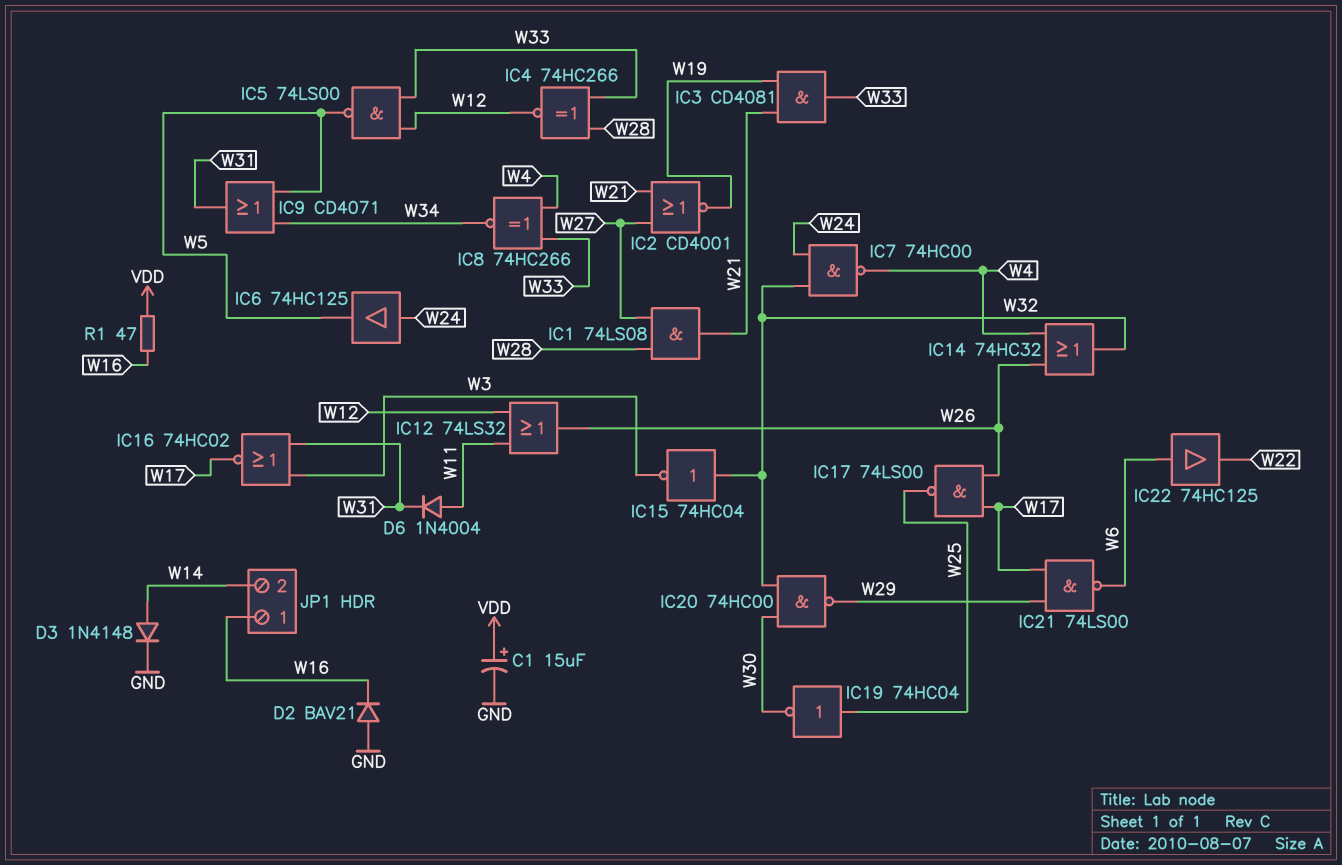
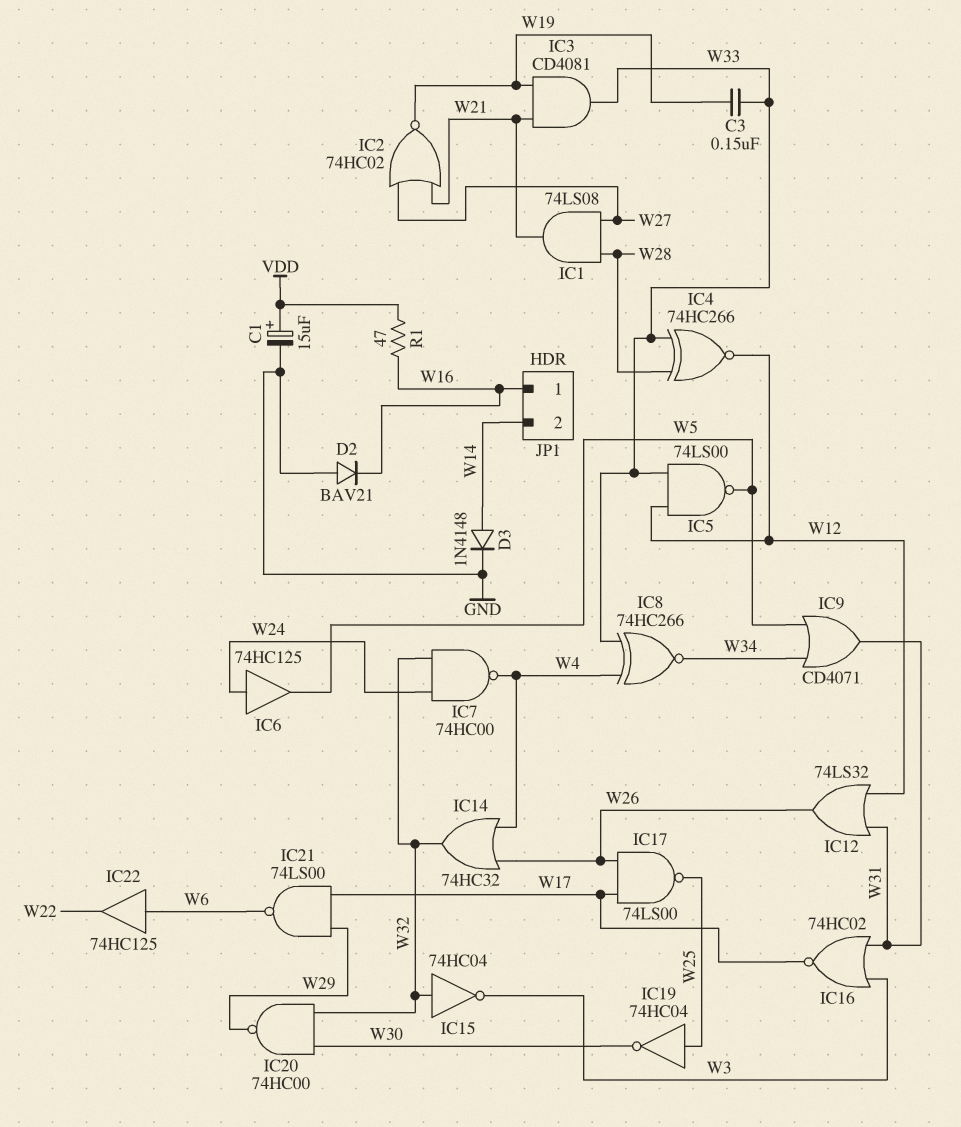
C3: none -> 150nF (W19, W33)
D6: diode 1N4004 (A W11, K W31) -> none
IC2: NOR CD4001 (in W21, in W27, out W19) -> NOR 74HC02 (in W21, in W27, out W19)
IC12: OR 74LS32 (in W11, in W12, out W26) -> OR 74LS32 (in W12, in W31, out W26)

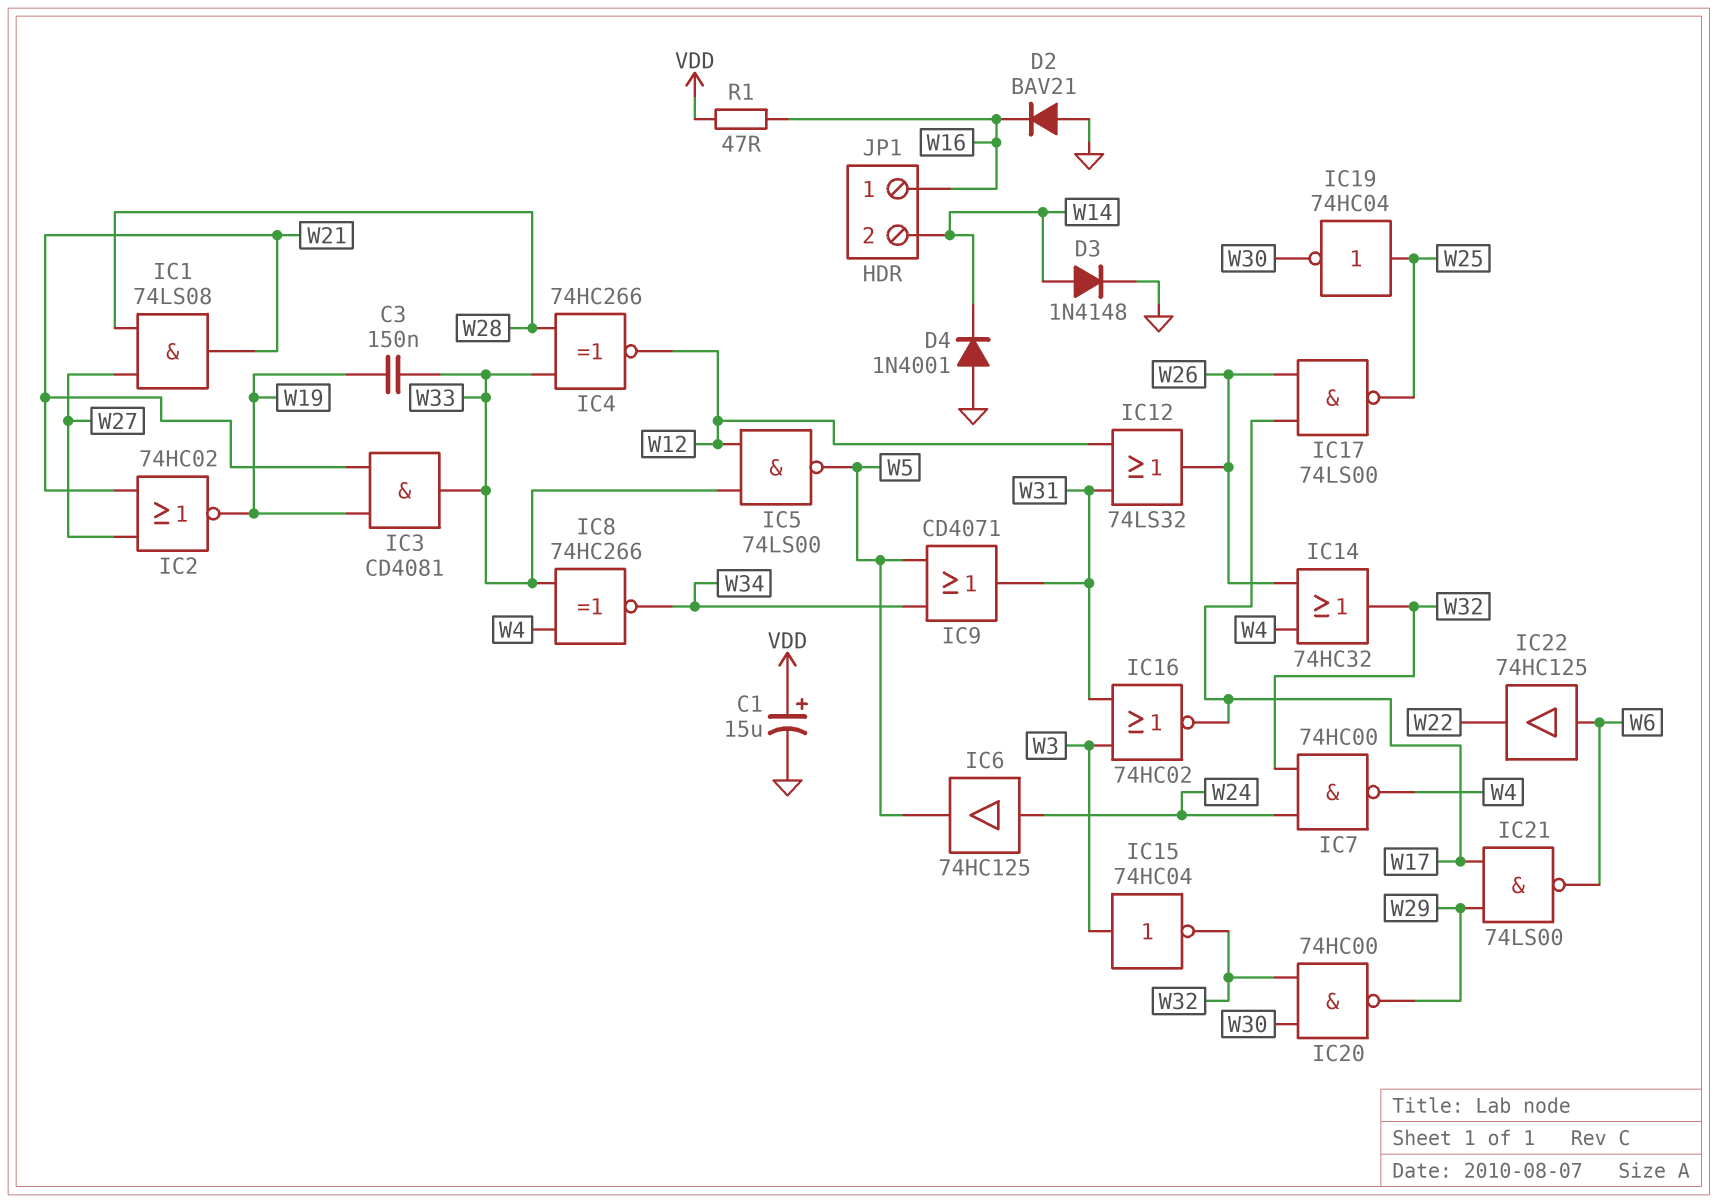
D4: none -> diode 1N4001 (A GND, K W14)
IC15: NOT 74HC04 (in W32, out W3) -> NOT 74HC04 (in W3, out W32)

